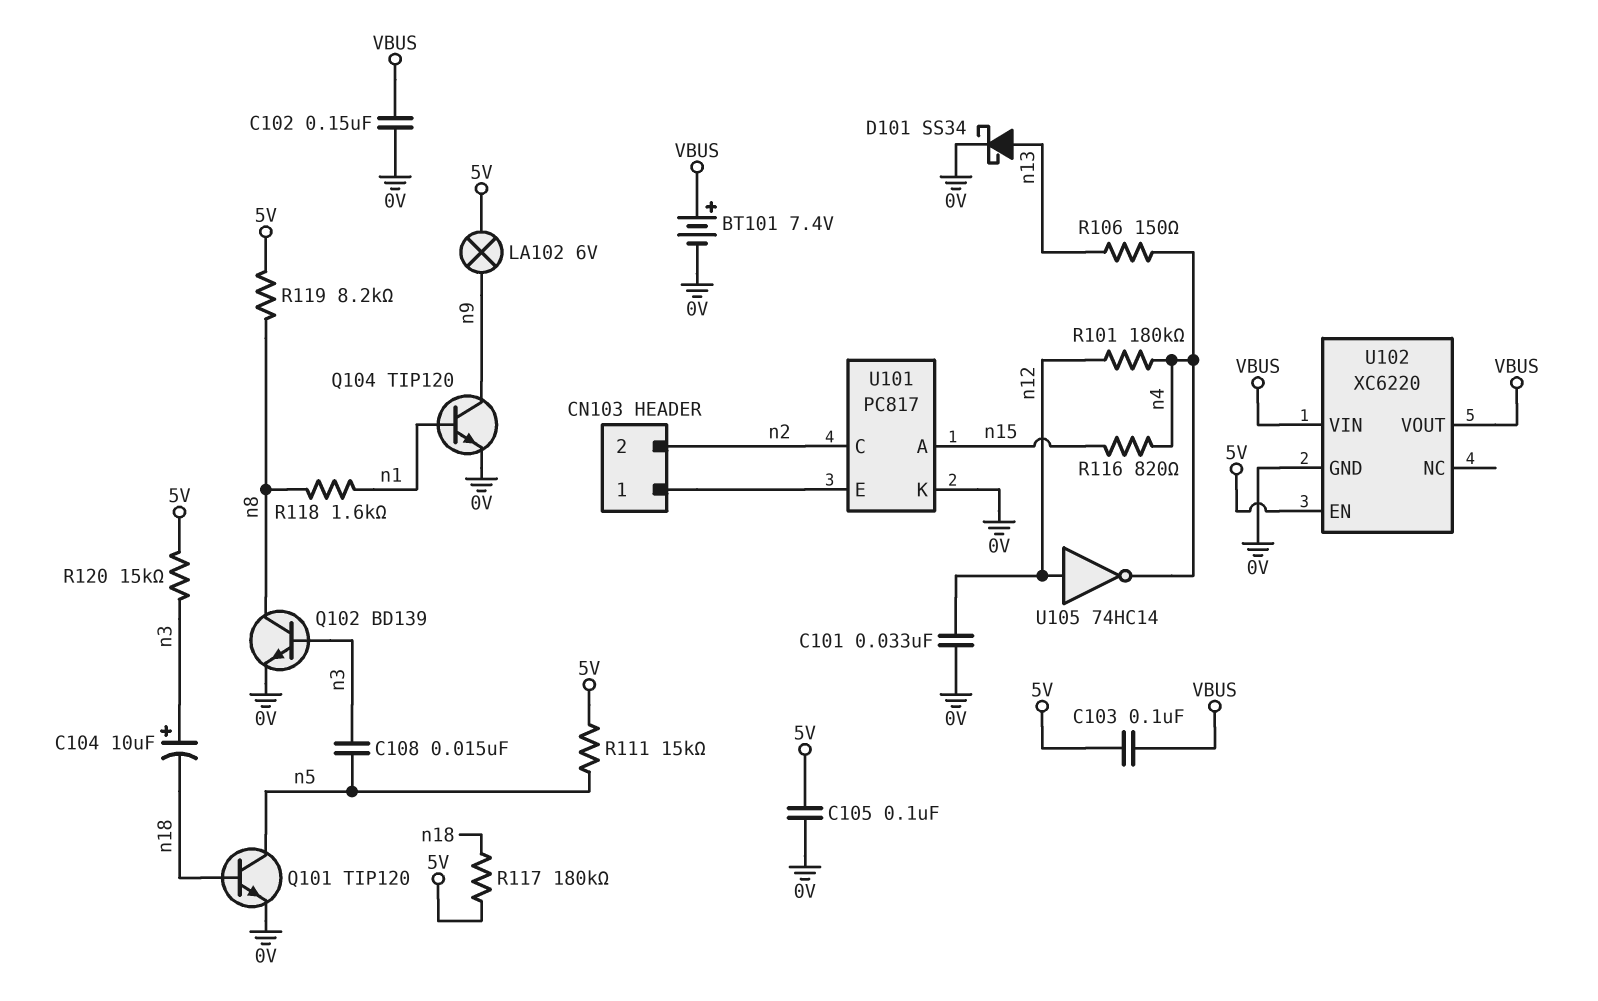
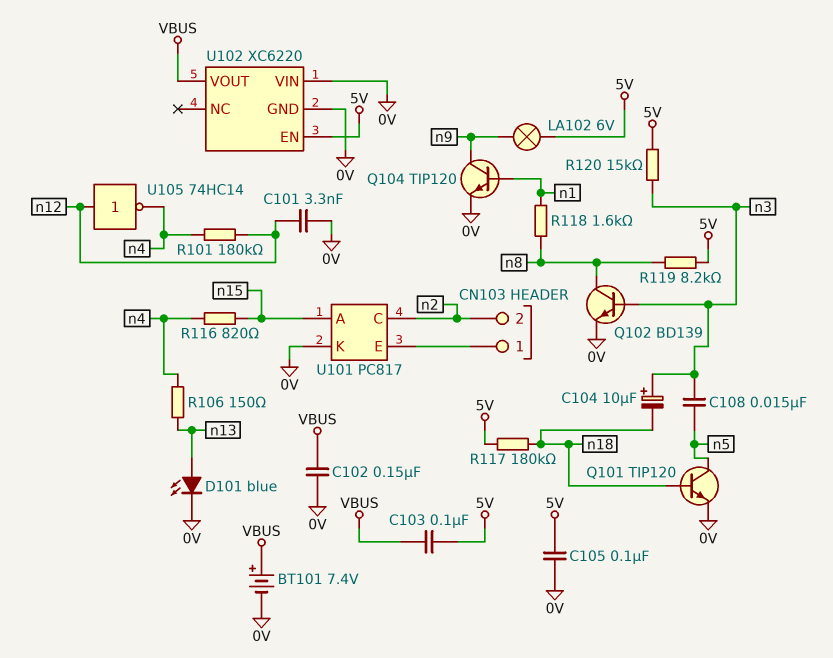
C101: 33nF (0V, n12) -> 3.3nF (0V, n12)
D101: schottky SS34 (A n13, K 0V) -> LED blue (A n13, K 0V)
R111: 15k (5V, n5) -> none
U102 pin VIN: VBUS -> 0V

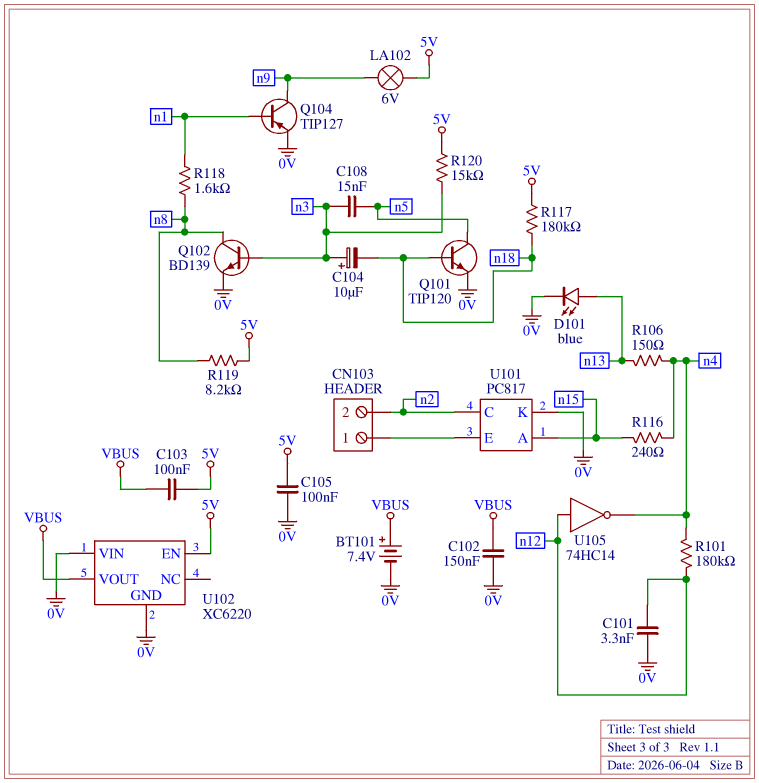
Q104: NPN TIP120 (B n1, C n9, E 0V) -> PNP TIP127 (B n1, C n9, E 0V)
R116: 820 (n4, n15) -> 240 (n4, n15)

